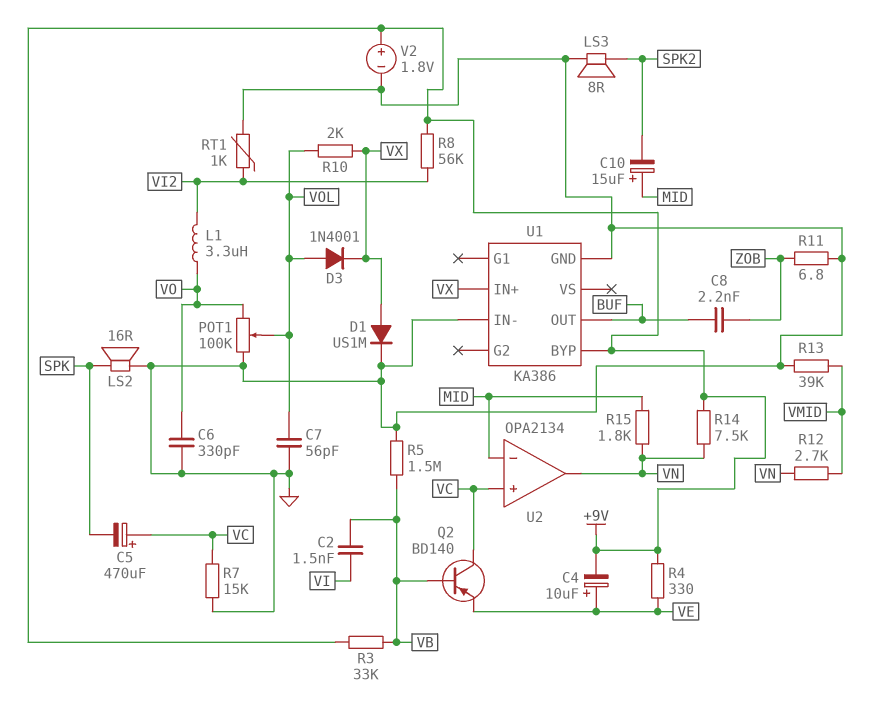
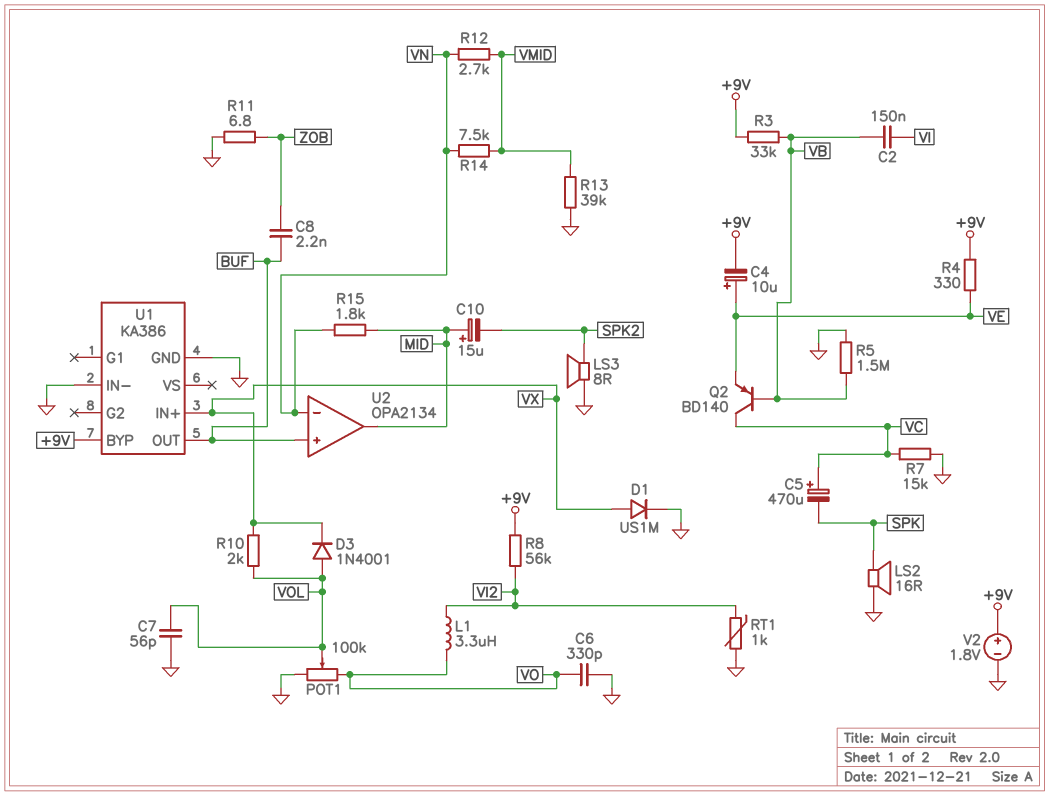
C2: 1.5nF (VB, VI) -> 150nF (VB, VI)
R14: 7.5k (+9V, VN) -> 7.5k (VMID, VN)
U2 pin in+: VC -> BUF
U2 pin in-: MID -> VN
U2 pin out: VN -> MID

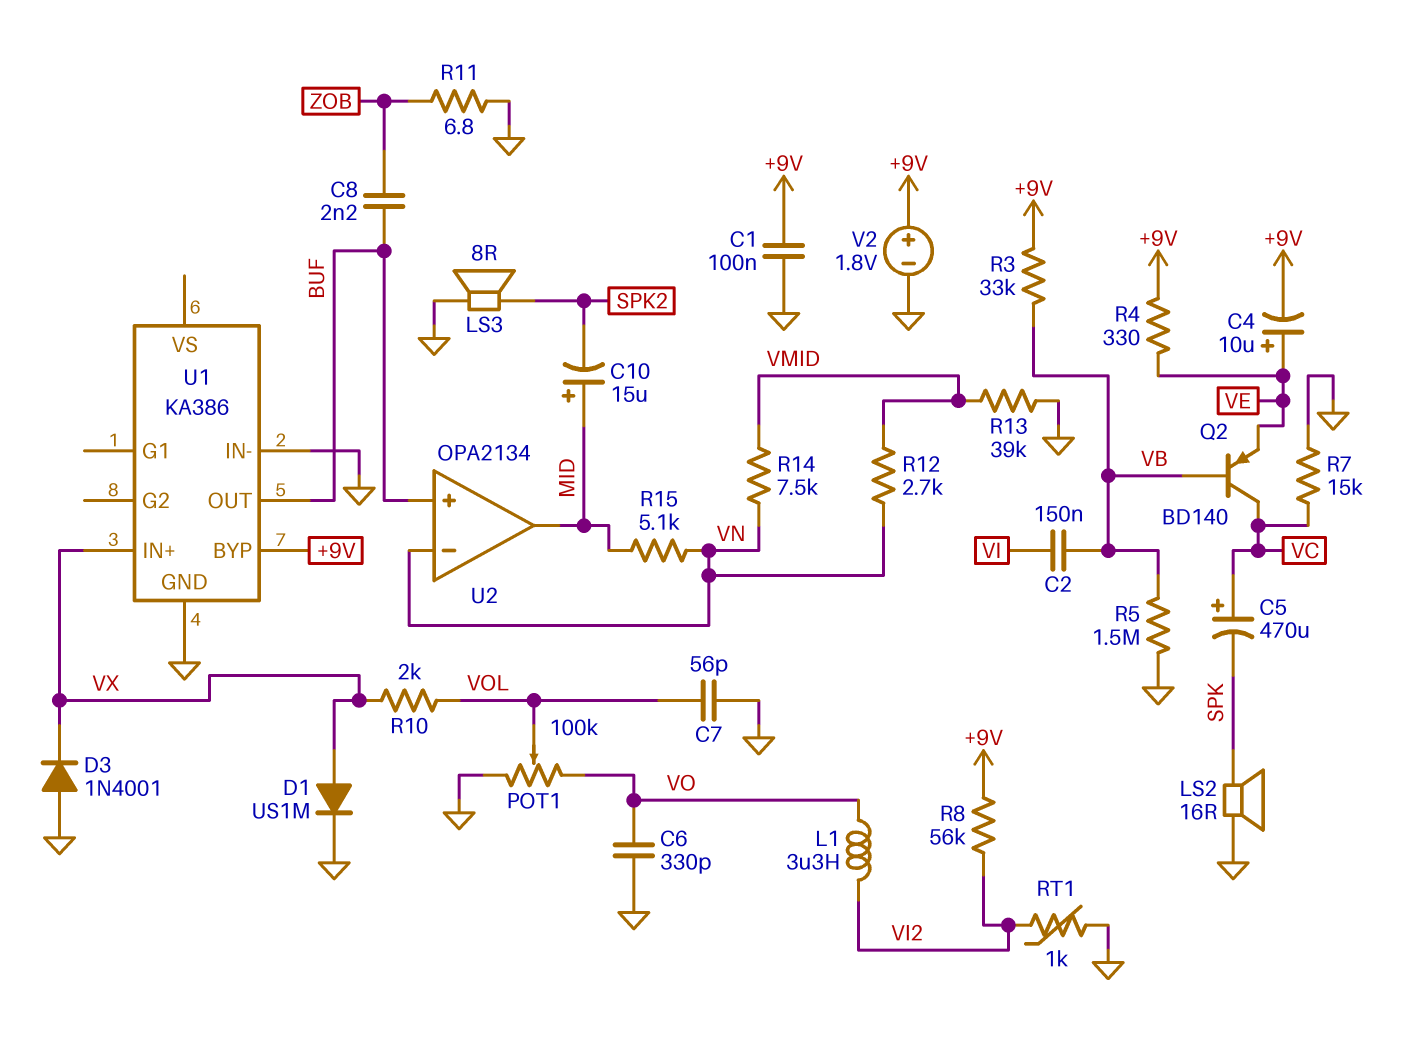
C1: none -> 100nF (+9V, GND)
D3: diode 1N4001 (A VOL, K VX) -> diode 1N4001 (A GND, K VX)
R15: 1.8k (MID, VN) -> 5.1k (MID, VN)

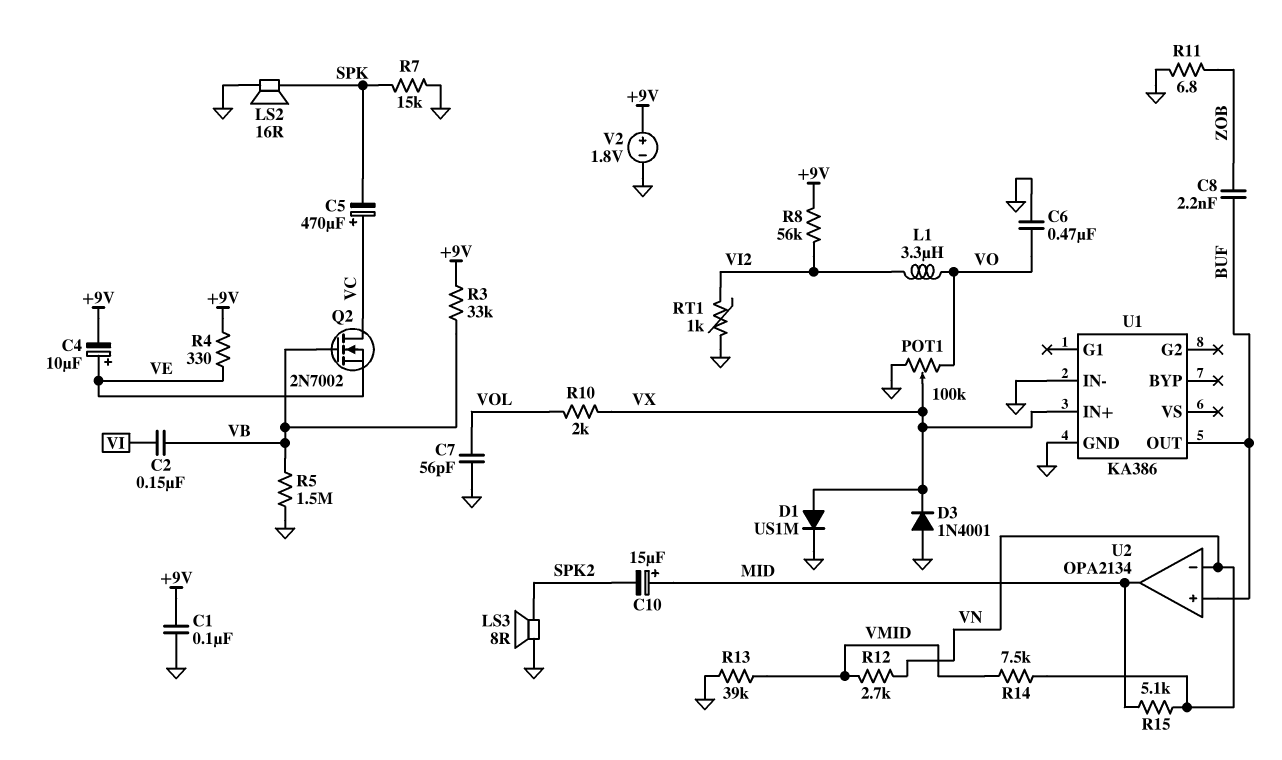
C6: 330pF (GND, VO) -> 470nF (GND, VO)
POT1: 100k (GND, VO, wiper VOL) -> 100k (GND, VO, wiper VX)
Q2: PNP BD140 (B VB, C VC, E VE) -> NMOS 2N7002 (G VB, D VC, S VE)
R7: 15k (GND, VC) -> 15k (GND, SPK)
U1 pin BYP: +9V -> none

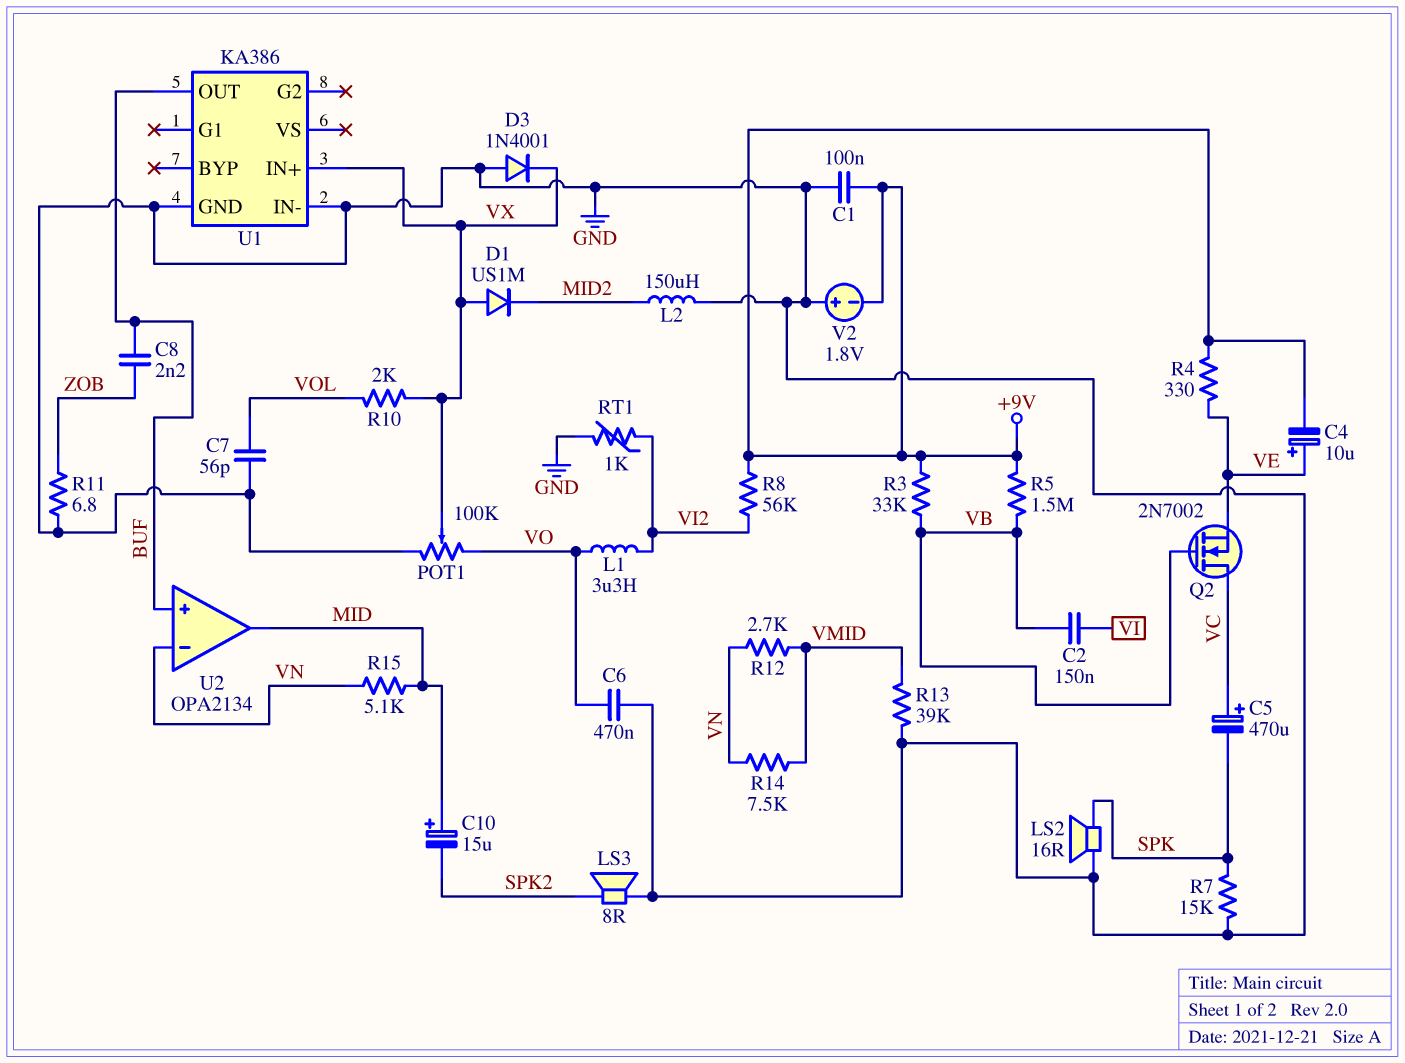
D1: diode US1M (A VX, K GND) -> diode US1M (A VX, K MID2)
L2: none -> 150uH (GND, MID2)
R5: 1.5M (GND, VB) -> 1.5M (+9V, VB)
V2: 1.8V (plus +9V, minus GND) -> 1.8V (plus GND, minus +9V)

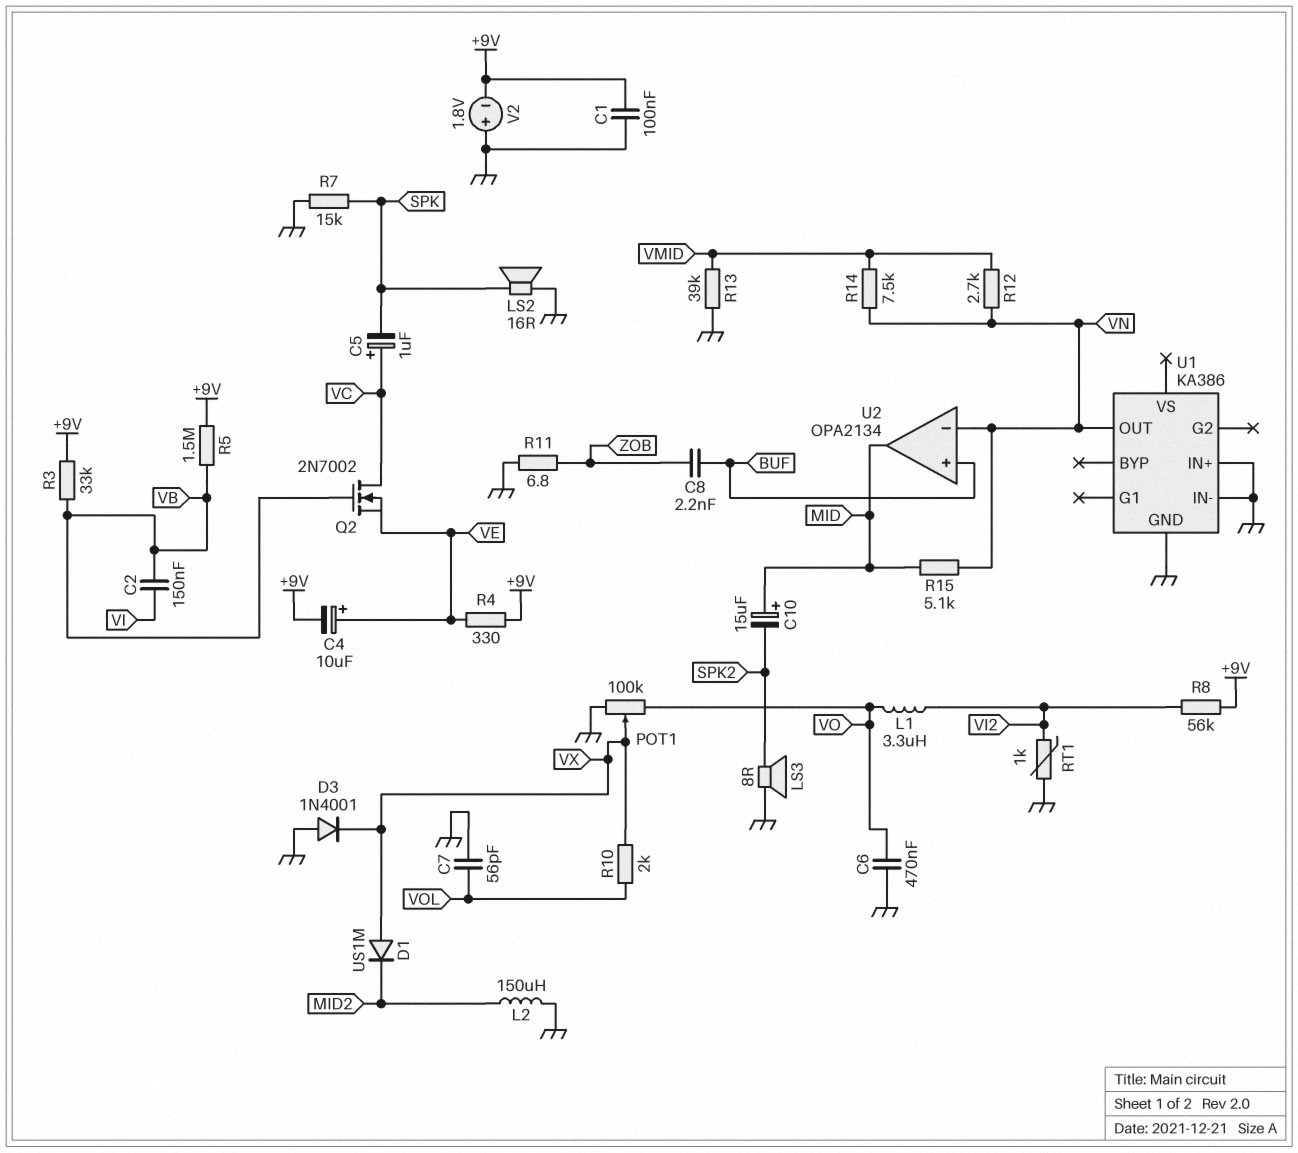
C5: 470uF (plus VC, minus SPK) -> 1uF (plus VC, minus SPK)
U1 pin IN+: VX -> GND
U1 pin OUT: BUF -> VN

